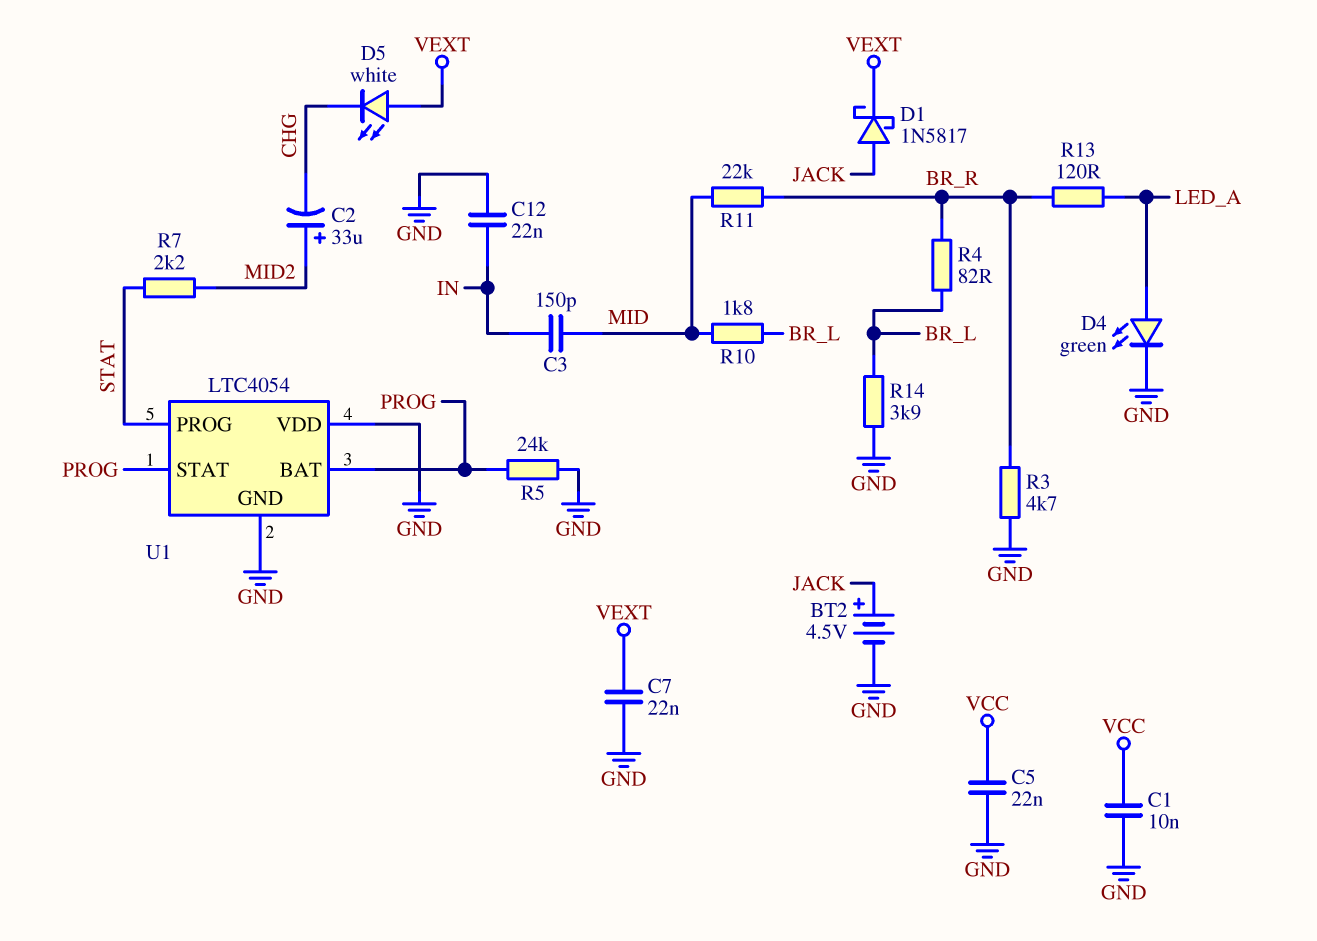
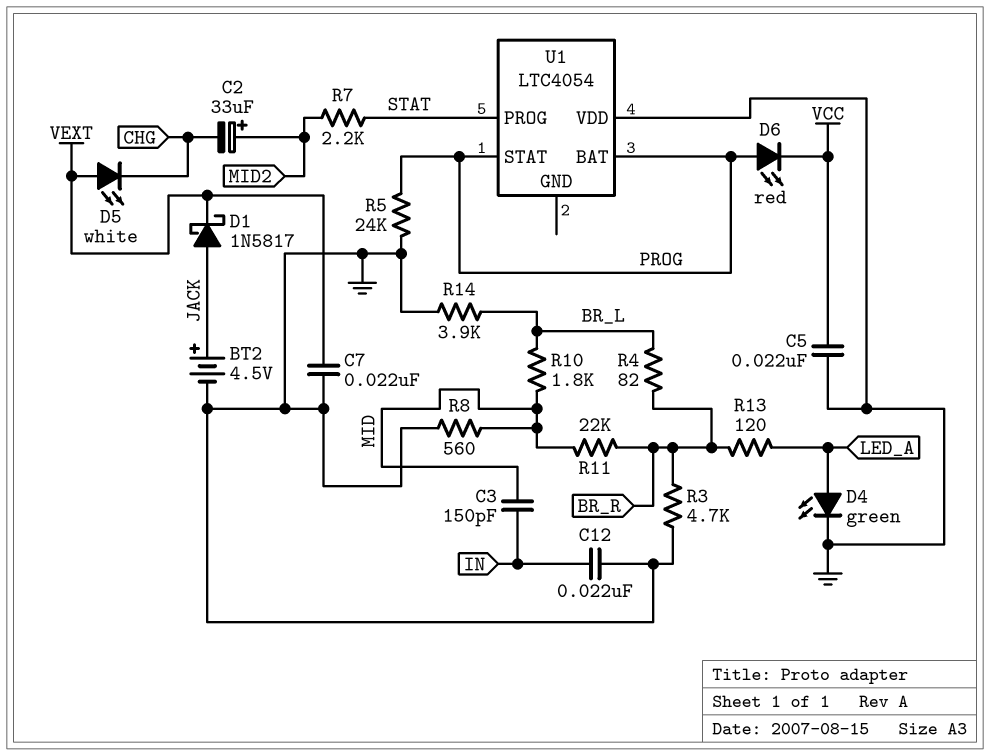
C1: 10nF (GND, VCC) -> none
D6: none -> LED red (A PROG, K VCC)
R8: none -> 560 (GND, MID)
U1 pin GND: GND -> none

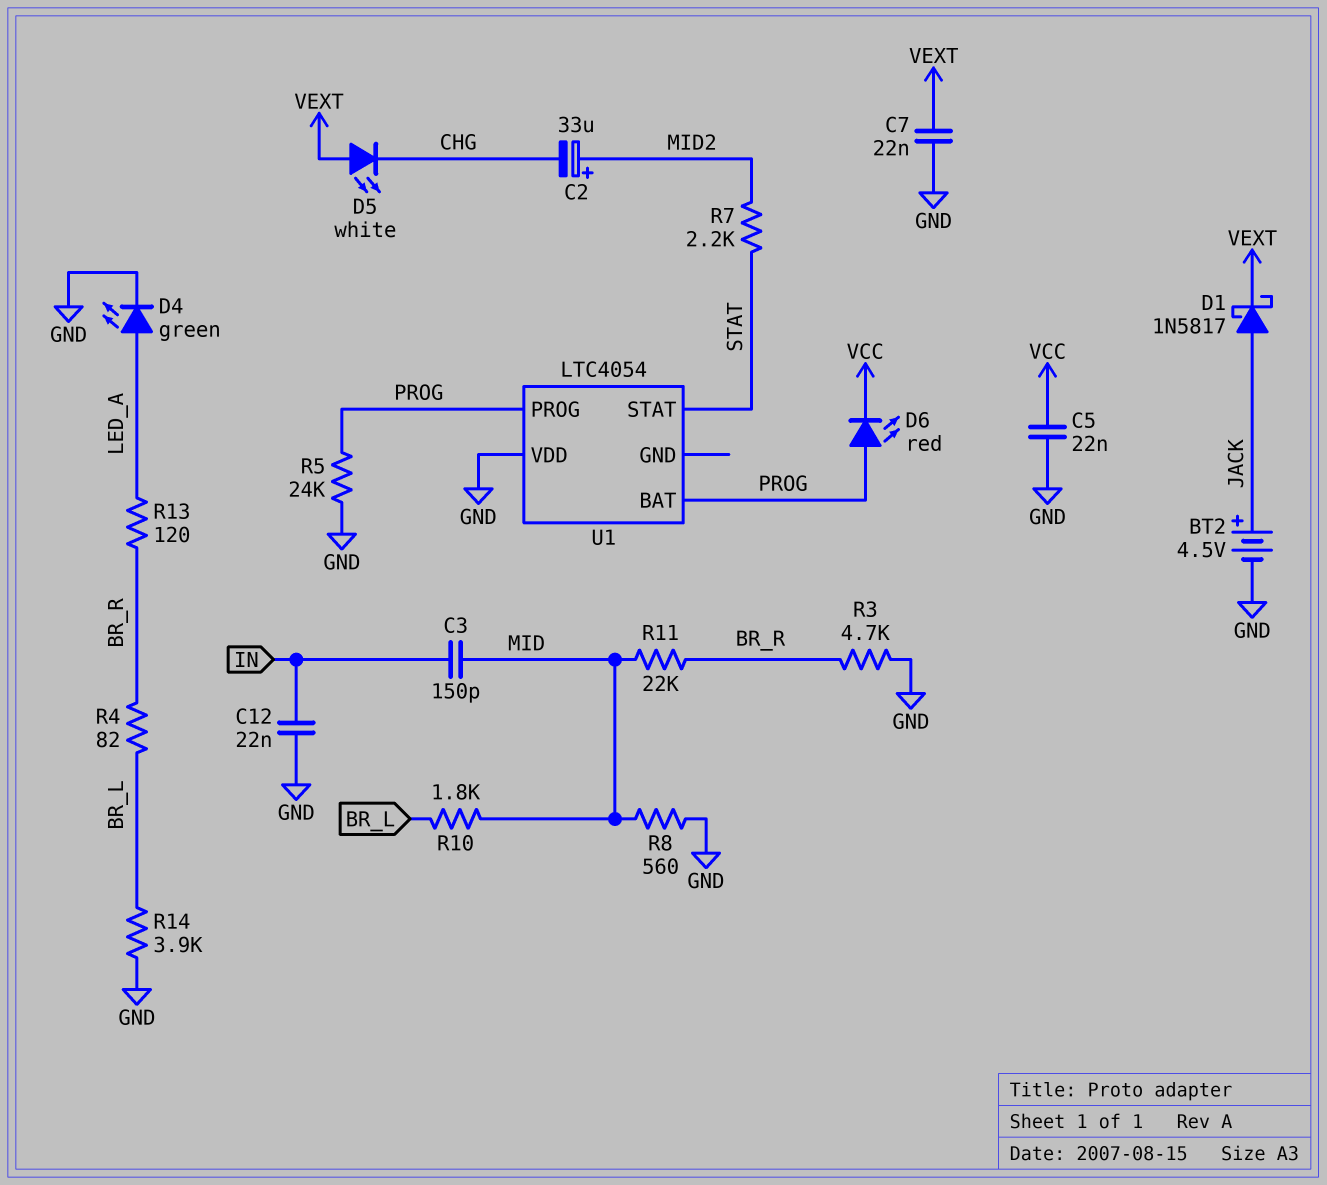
U1 pin PROG: STAT -> PROG
U1 pin STAT: PROG -> STAT

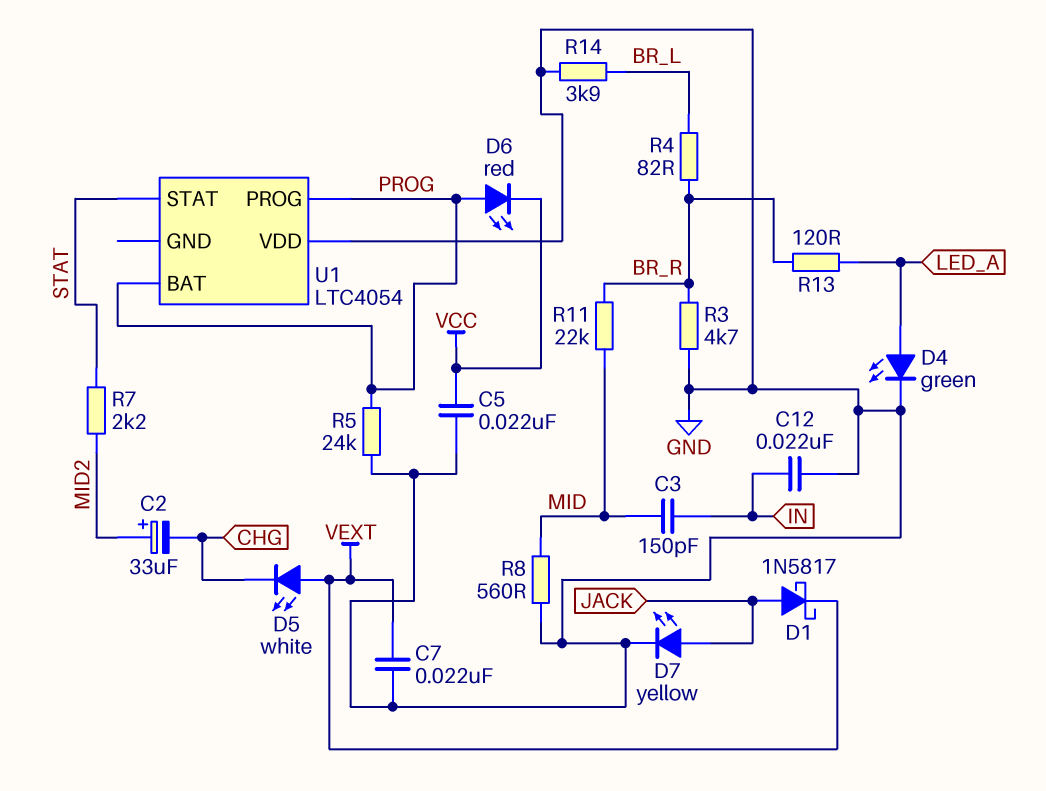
BT2: 4.5V (plus JACK, minus GND) -> none
D7: none -> LED yellow (A JACK, K GND)
R10: 1.8k (BR_L, MID) -> none

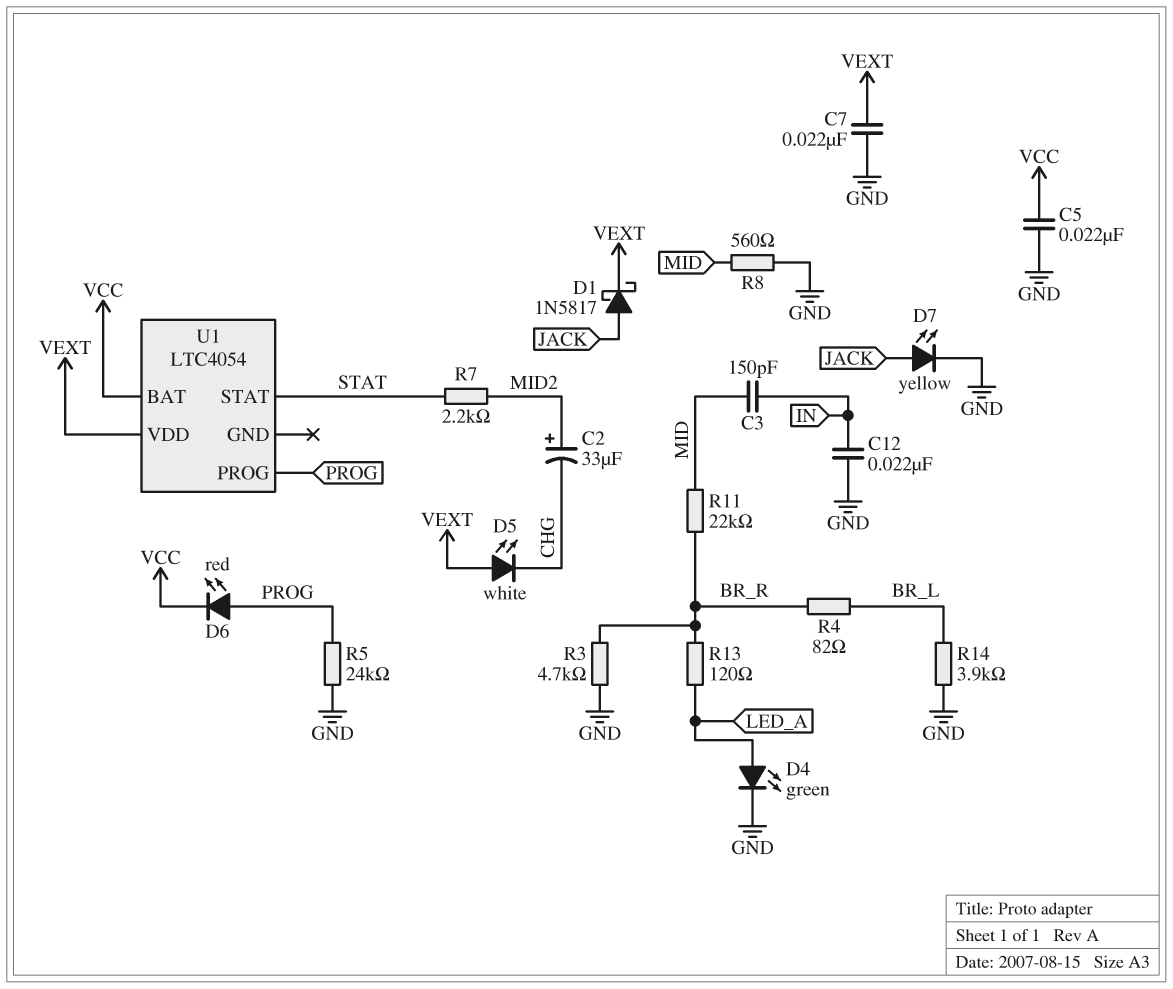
U1 pin BAT: PROG -> VCC
U1 pin VDD: GND -> VEXT

